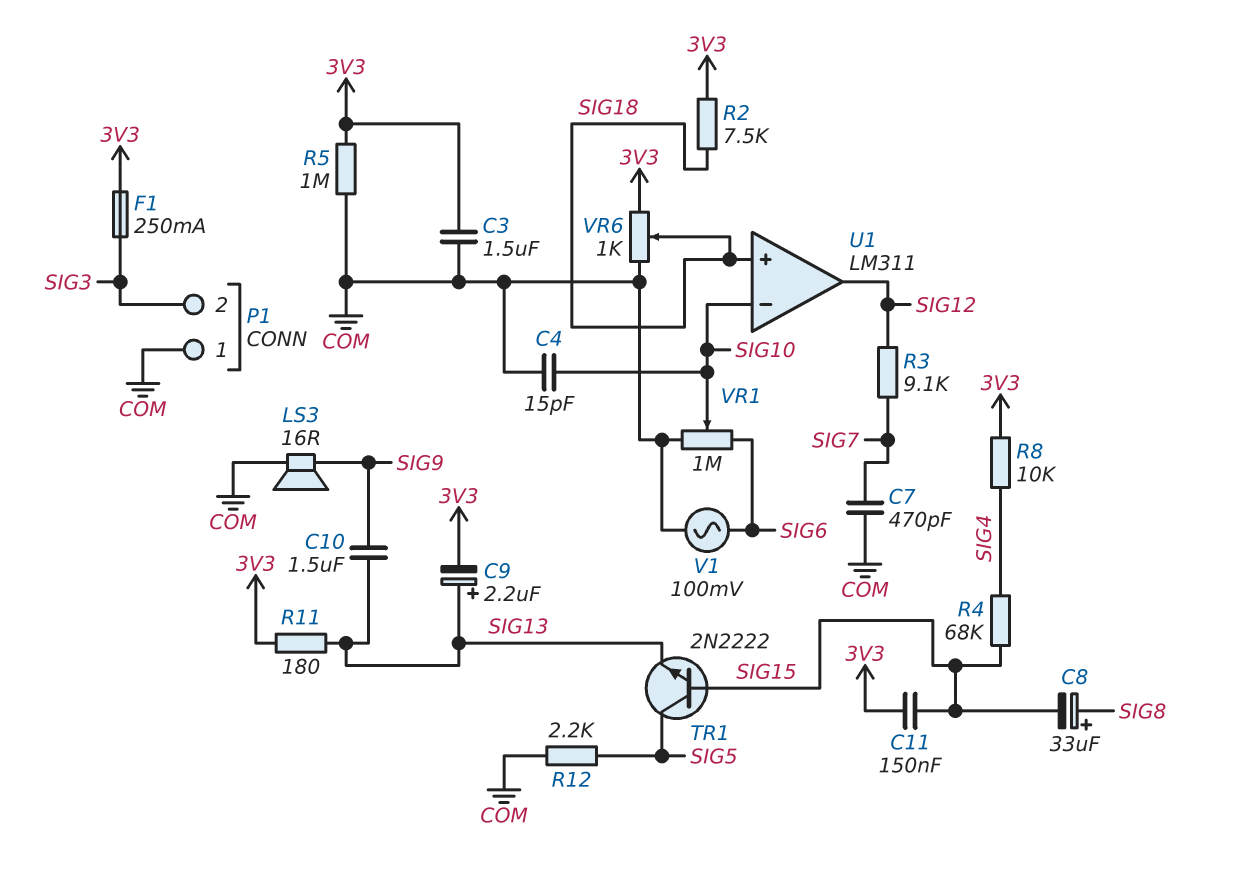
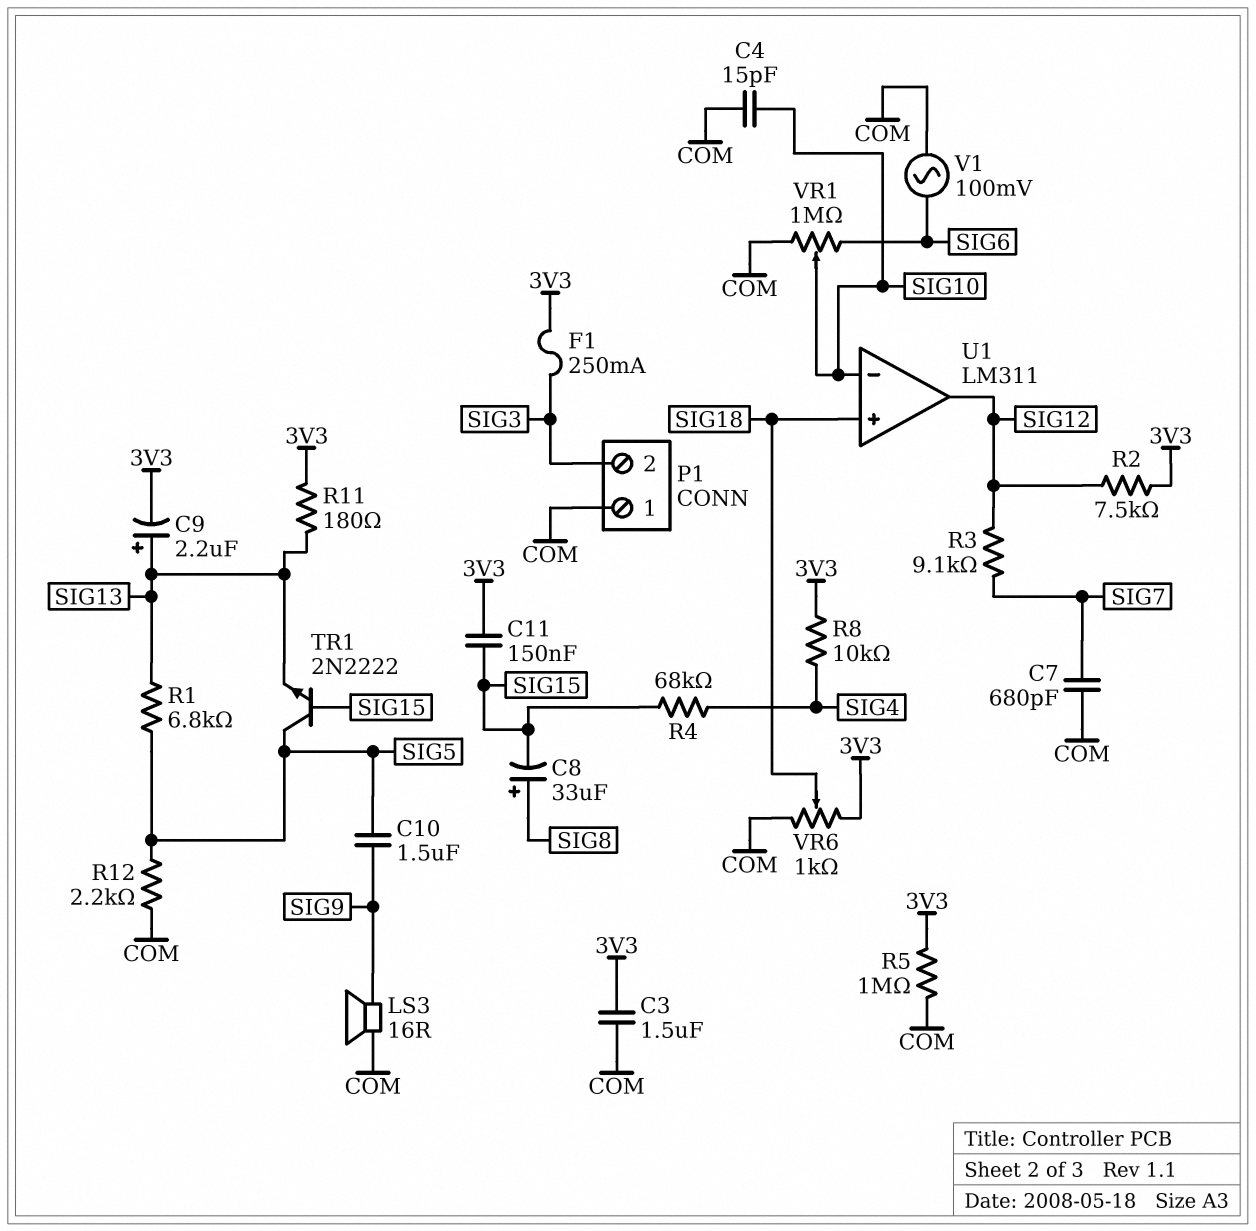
C7: 470pF (COM, SIG7) -> 680pF (COM, SIG7)
C10: 1.5uF (SIG9, SIG13) -> 1.5uF (SIG5, SIG9)
R1: none -> 6.8k (SIG5, SIG13)
R2: 7.5k (3V3, SIG18) -> 7.5k (3V3, SIG12)

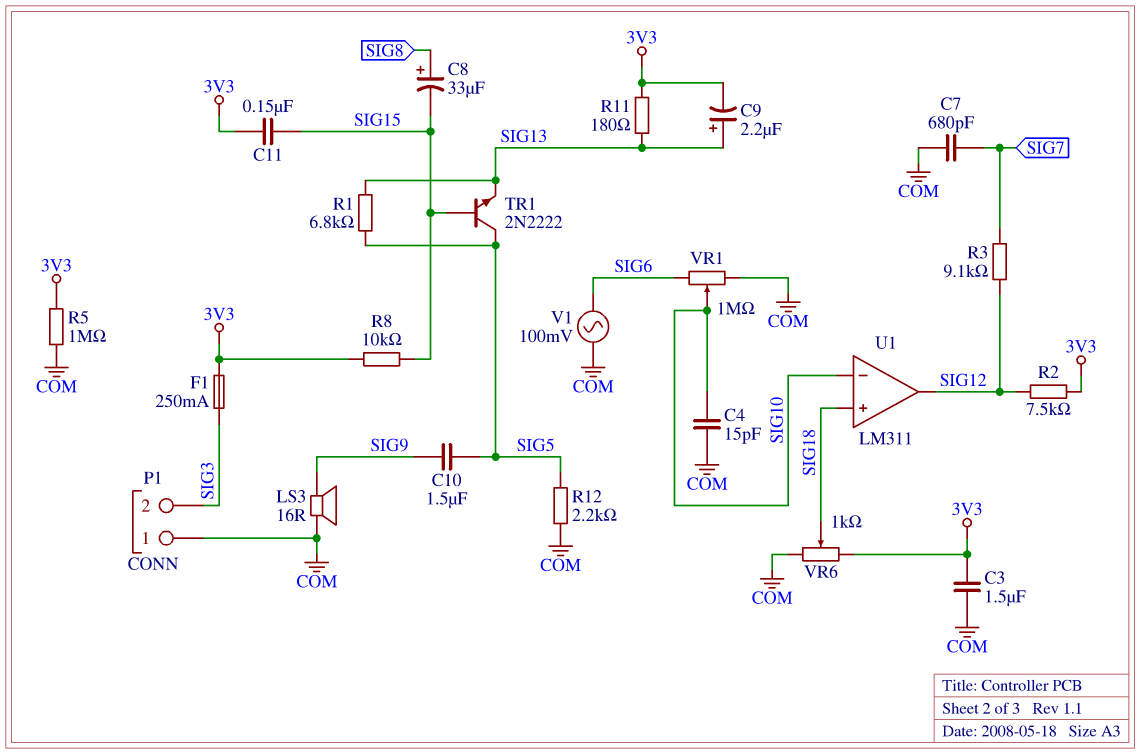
R4: 68k (SIG4, SIG15) -> none
R8: 10k (3V3, SIG4) -> 10k (3V3, SIG15)

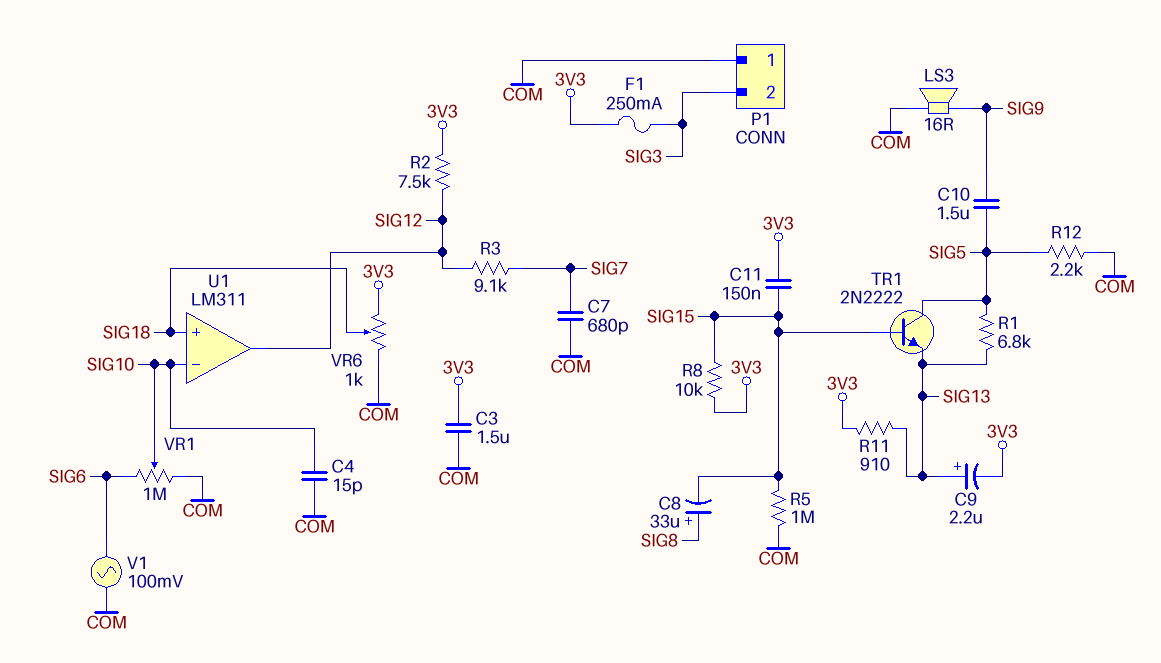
R5: 1M (3V3, COM) -> 1M (COM, SIG15)
R11: 180 (3V3, SIG13) -> 910 (3V3, SIG13)

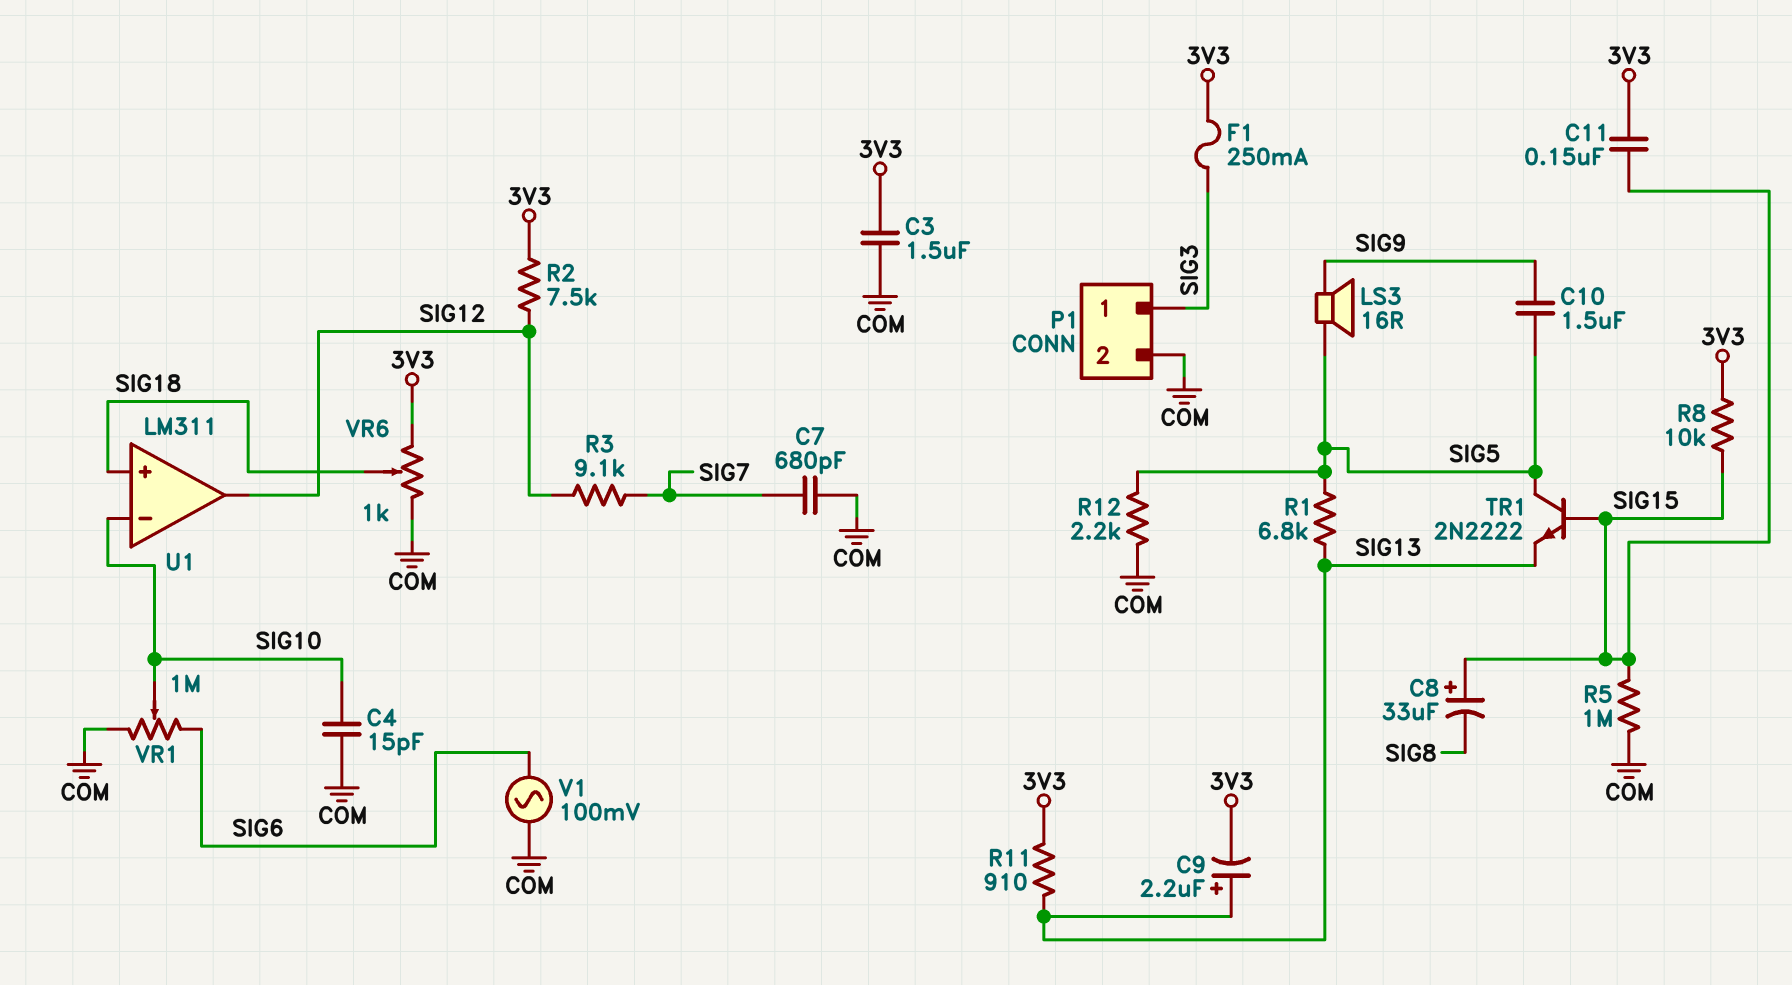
C8: 33uF (plus SIG8, minus SIG15) -> 33uF (plus SIG15, minus SIG8)
LS3: speaker 16R (COM, SIG9) -> speaker 16R (SIG5, SIG9)
P1 pin 1: COM -> SIG3
P1 pin 2: SIG3 -> COM

